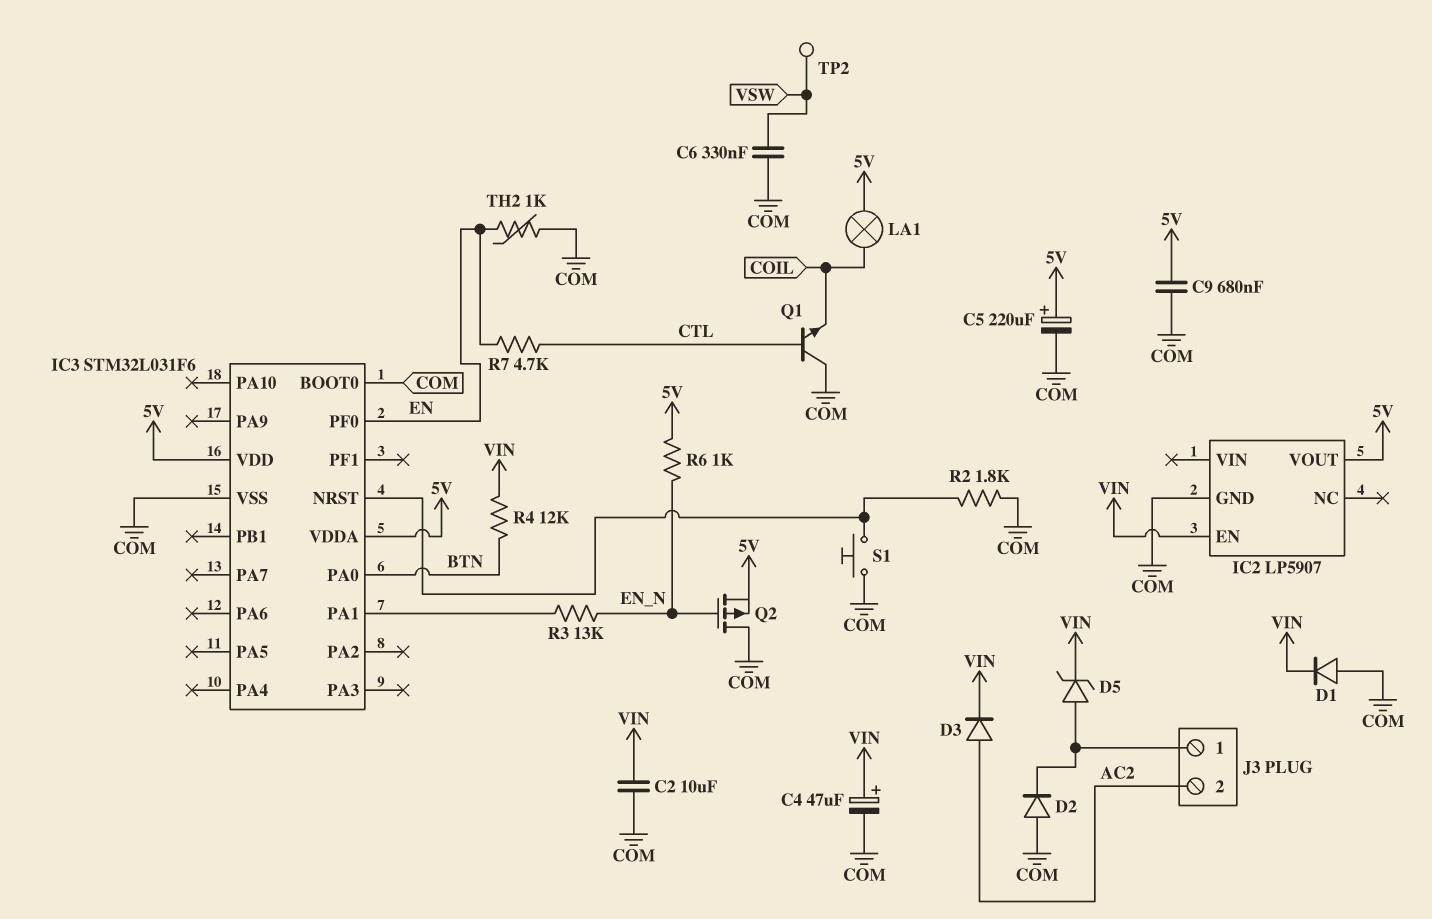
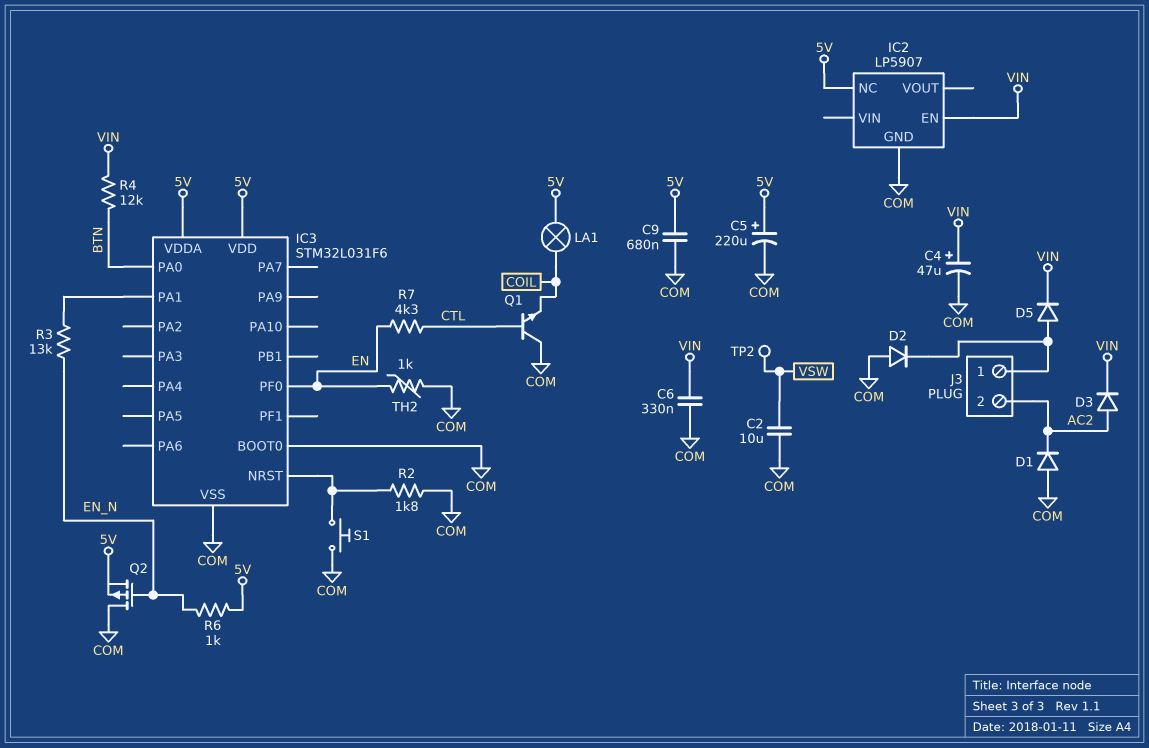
C2: 10uF (COM, VIN) -> 10uF (COM, VSW)
C6: 330nF (COM, VSW) -> 330nF (COM, VIN)
D1: diode (A COM, K VIN) -> diode (A COM, K AC2)
D5: zener (A J3/1, K VIN) -> diode (A J3/1, K VIN)
IC2 pin NC: none -> 5V
IC2 pin VOUT: 5V -> none
R7: 4.7k (CTL, EN) -> 4.3k (CTL, EN)

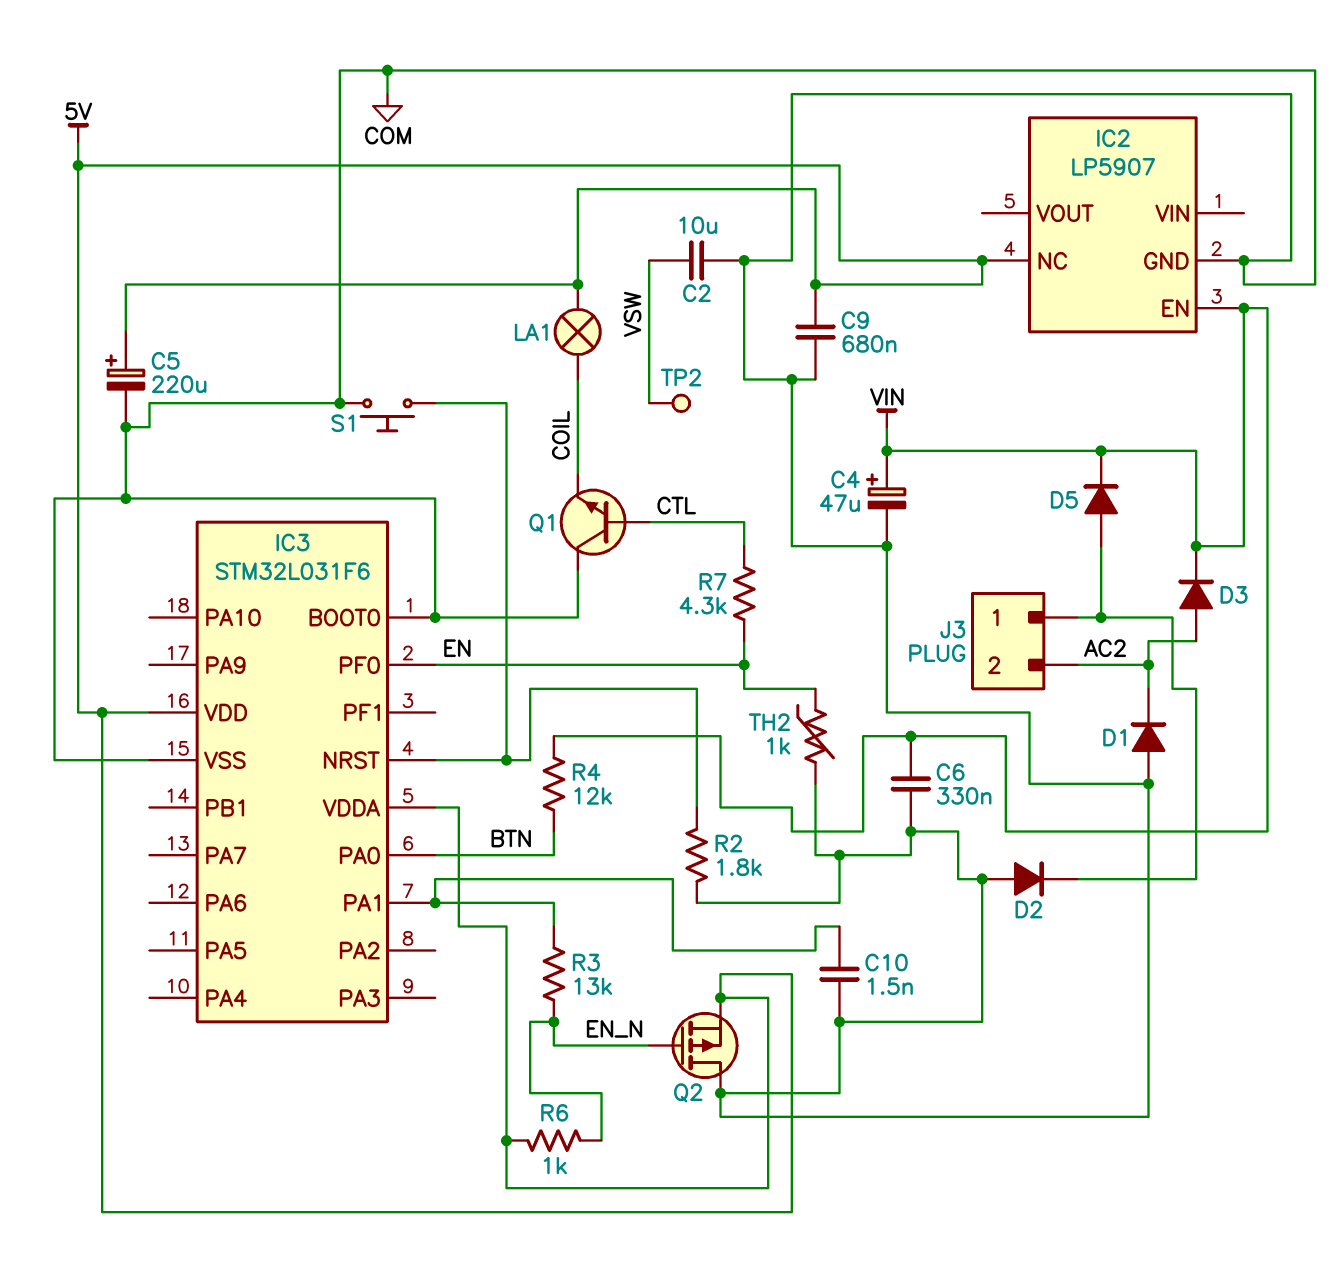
C10: none -> 1.5nF (COM, IC3/PA1)

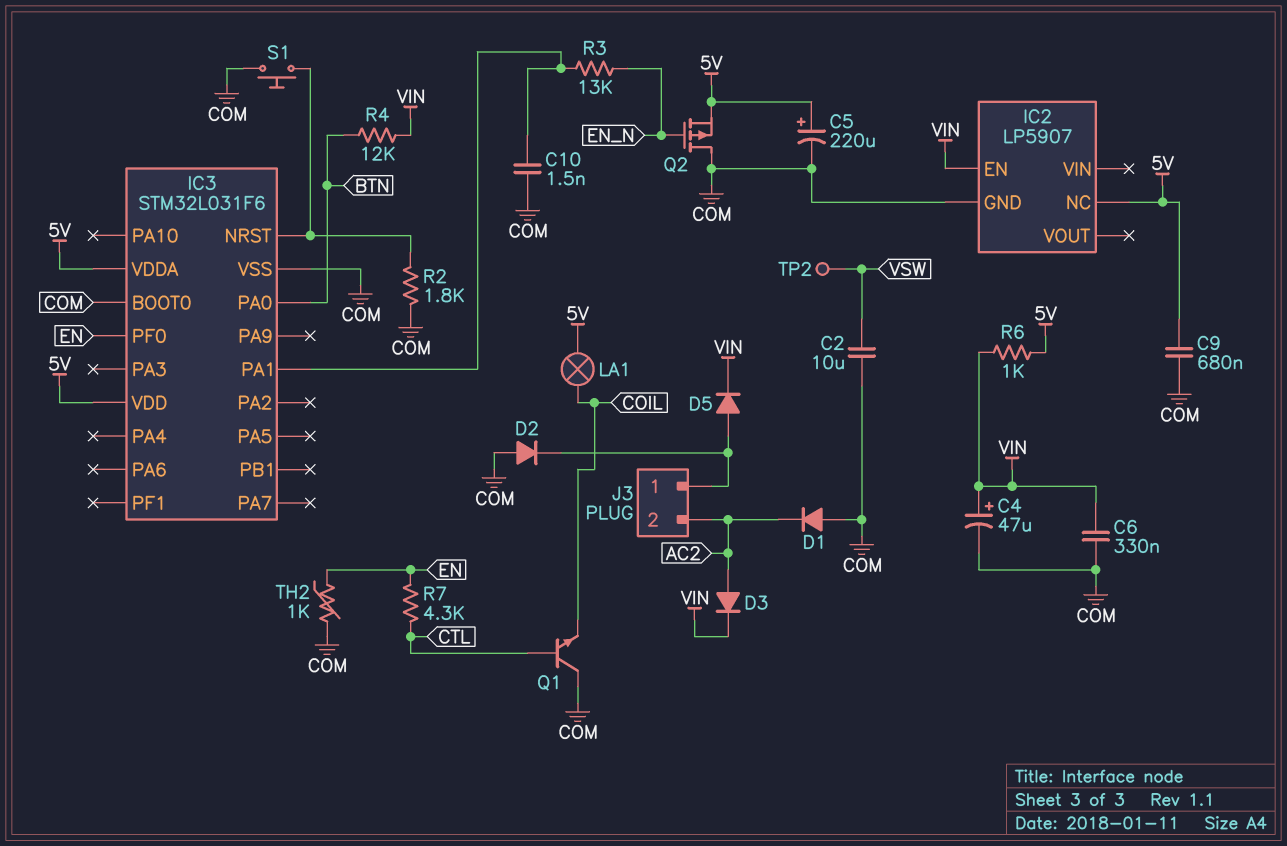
R6: 1k (5V, EN_N) -> 1k (5V, VIN)

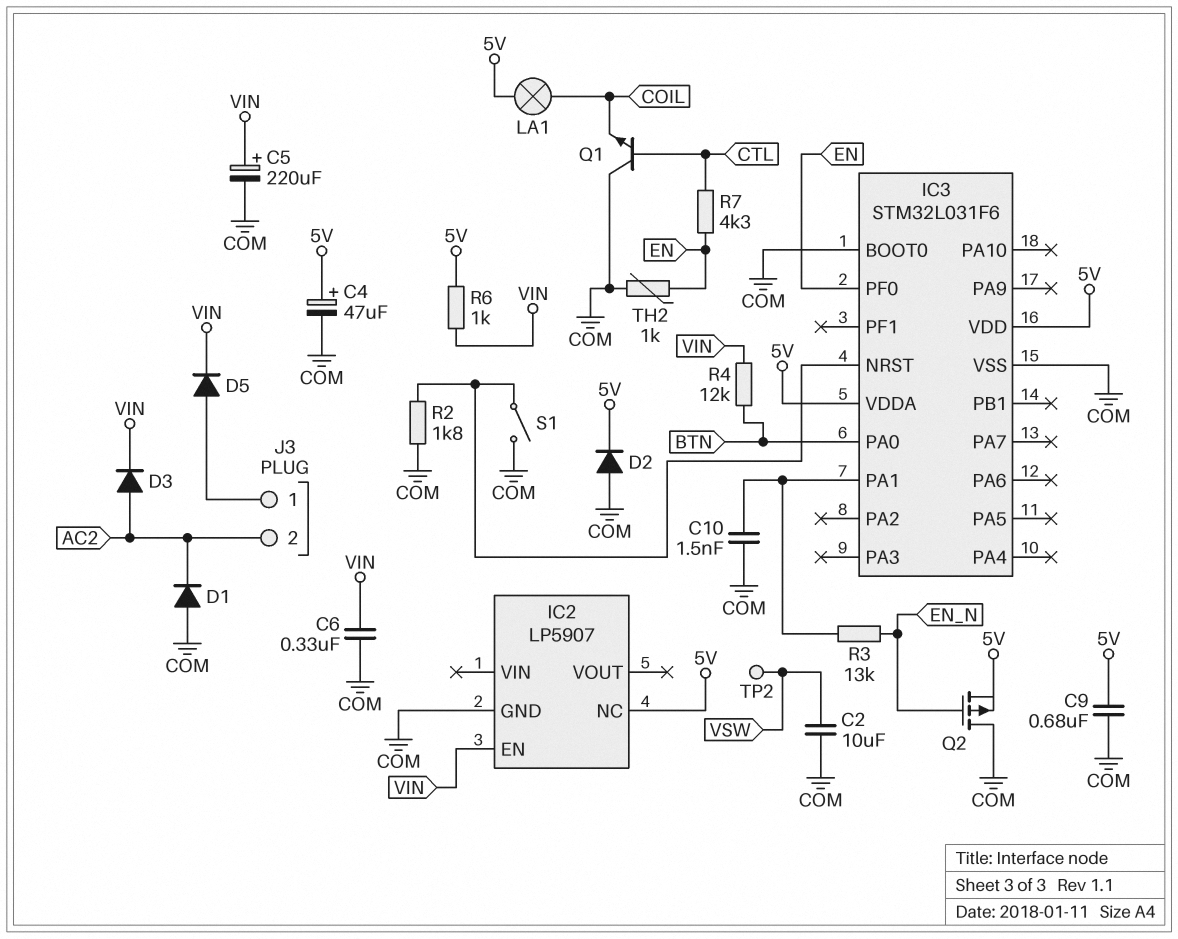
C4: 47uF (plus VIN, minus COM) -> 47uF (plus 5V, minus COM)
C5: 220uF (plus 5V, minus COM) -> 220uF (plus VIN, minus COM)
D2: diode (A COM, K J3/1) -> diode (A COM, K 5V)
S1: button (COM, IC3/NRST) -> switch (COM, IC3/NRST)

